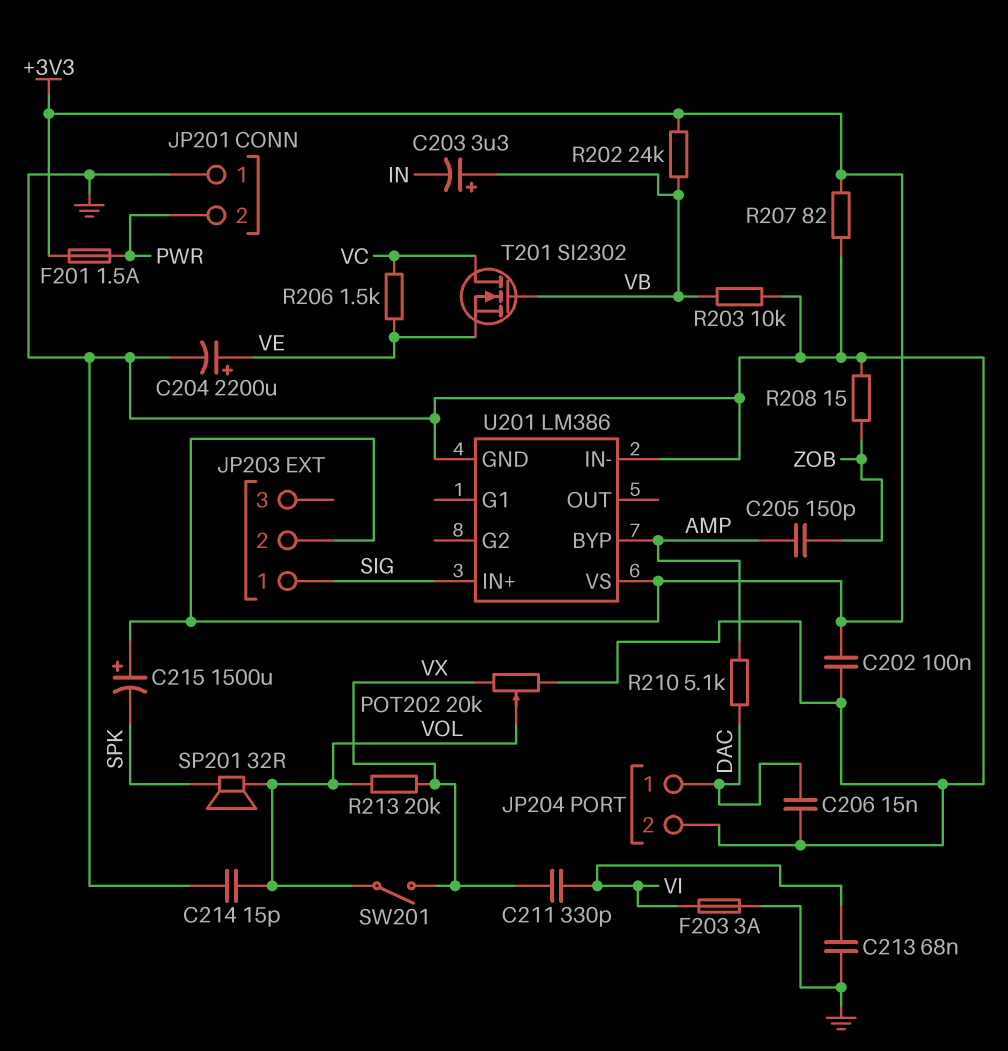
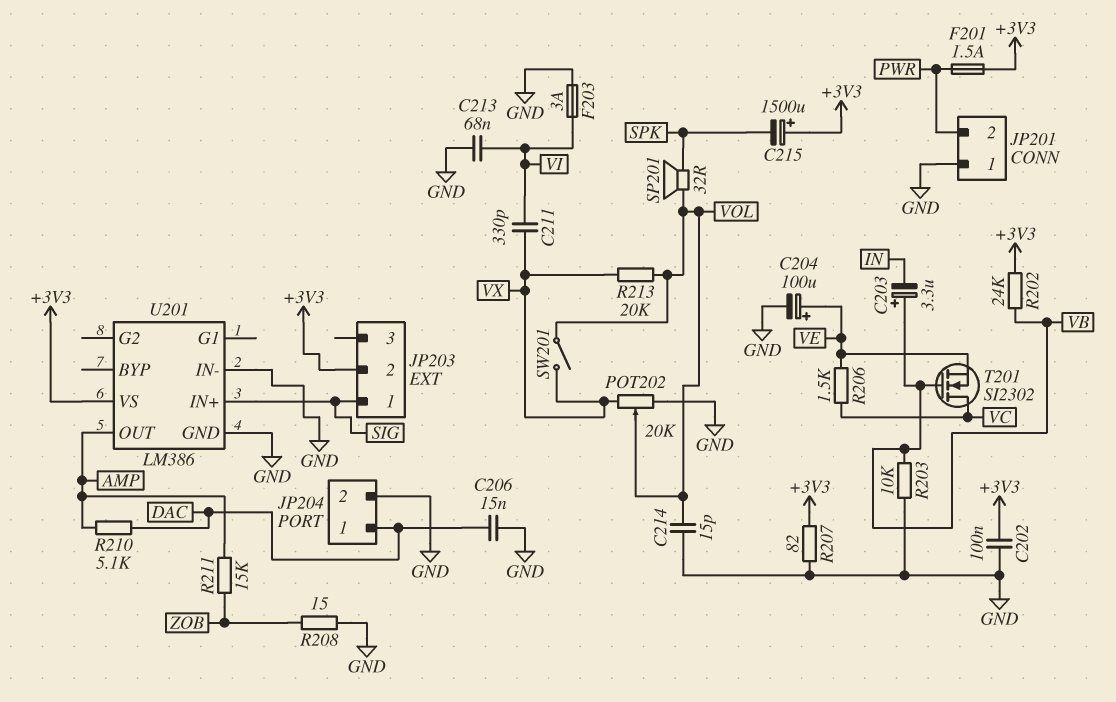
C204: 2200uF (plus VE, minus GND) -> 100uF (plus VE, minus GND)
C205: 150pF (AMP, ZOB) -> none
R211: none -> 15k (AMP, ZOB)
U201 pin BYP: AMP -> none
U201 pin OUT: none -> AMP

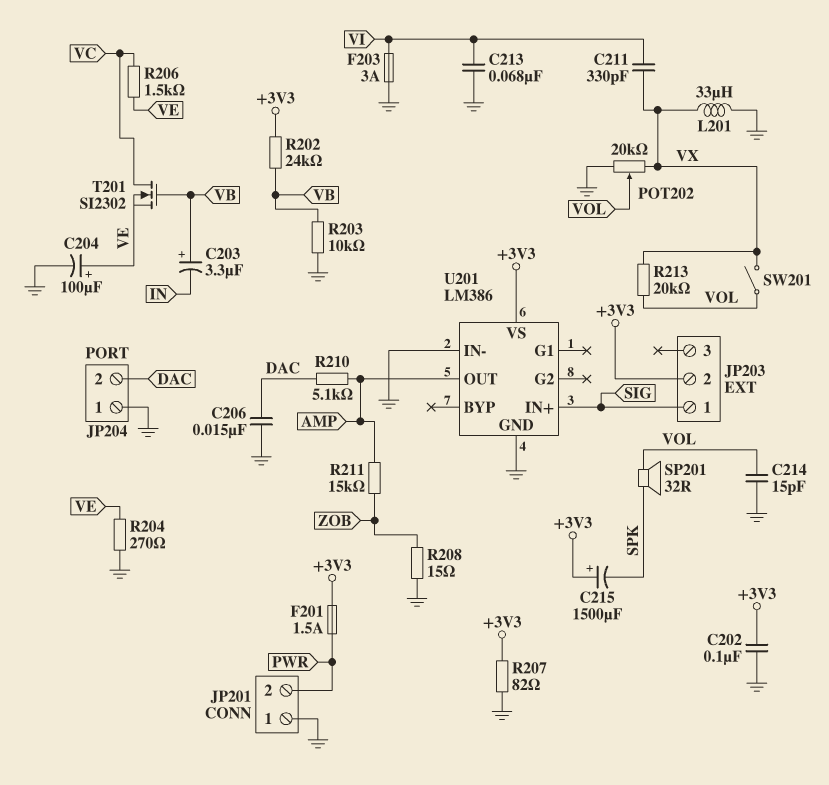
JP204 pin 1: DAC -> GND
JP204 pin 2: GND -> DAC
L201: none -> 33uH (GND, VX)
R204: none -> 270 (GND, VE)

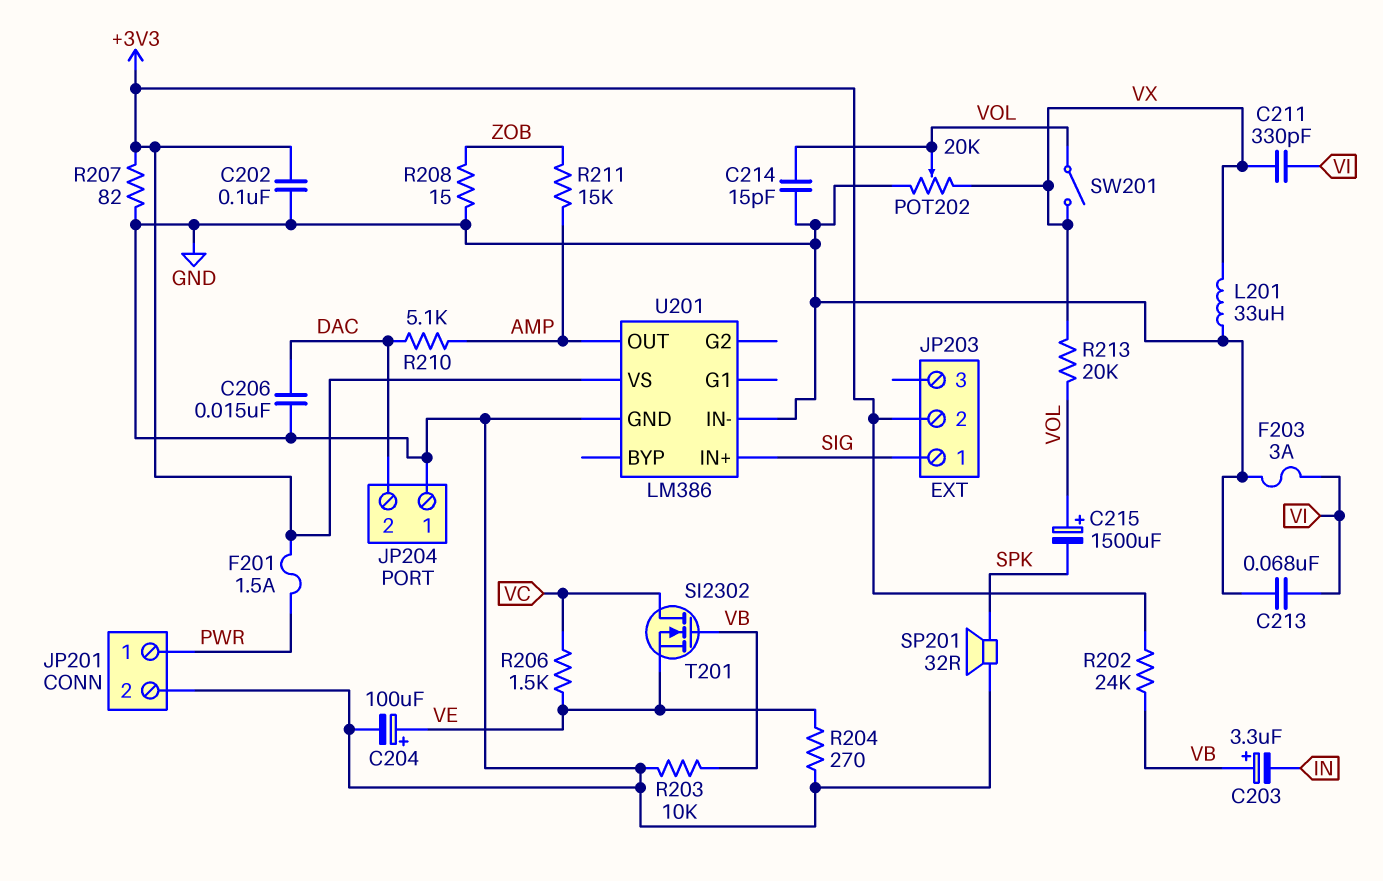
C215: 1500uF (plus +3V3, minus SPK) -> 1500uF (plus VOL, minus SPK)
JP201 pin 1: GND -> PWR
JP201 pin 2: PWR -> GND
SP201: speaker 32R (SPK, VOL) -> speaker 32R (GND, SPK)

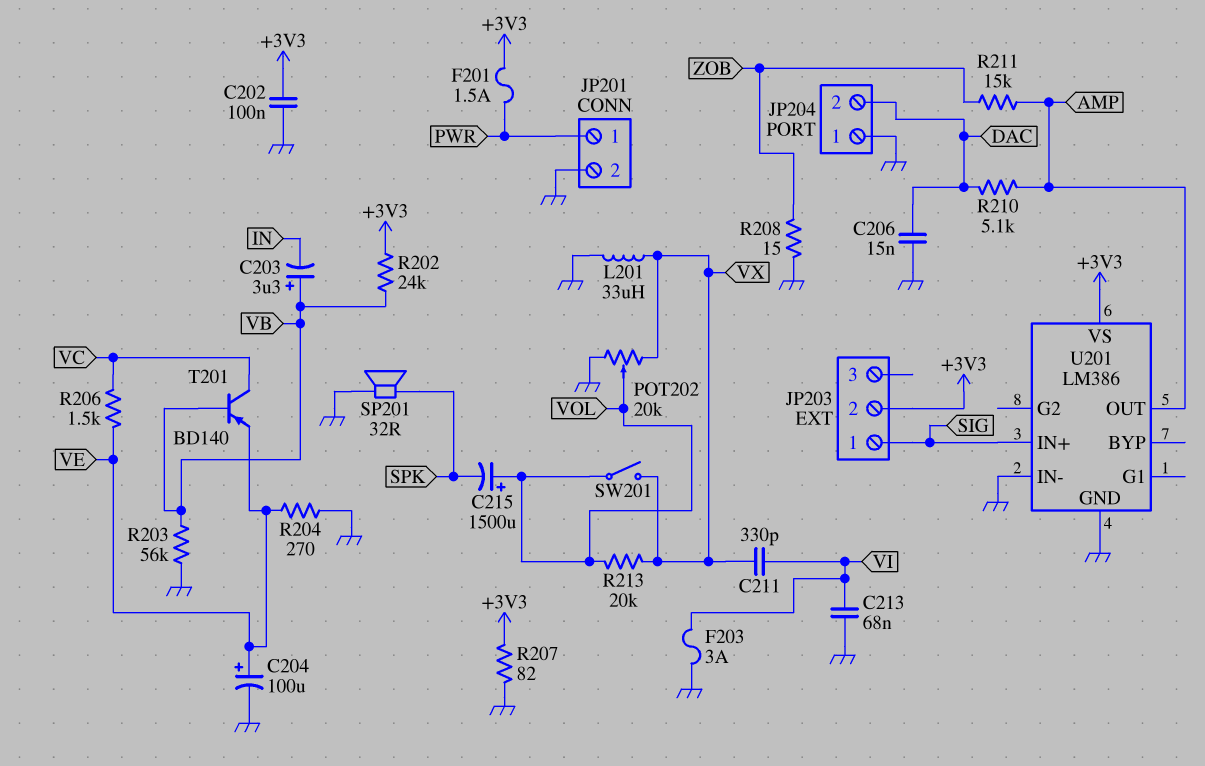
C214: 15pF (GND, VOL) -> none
R203: 10k (GND, VB) -> 56k (GND, VB)
T201: NMOS SI2302 (G VB, D VC, S VE) -> PNP BD140 (B VB, C VC, E VE)

